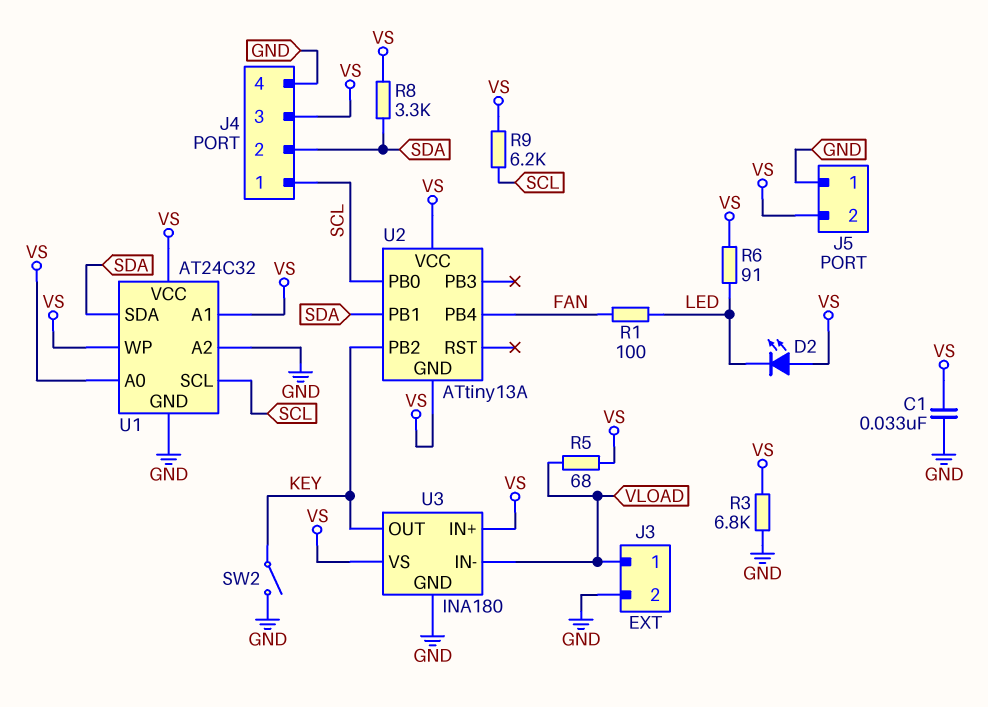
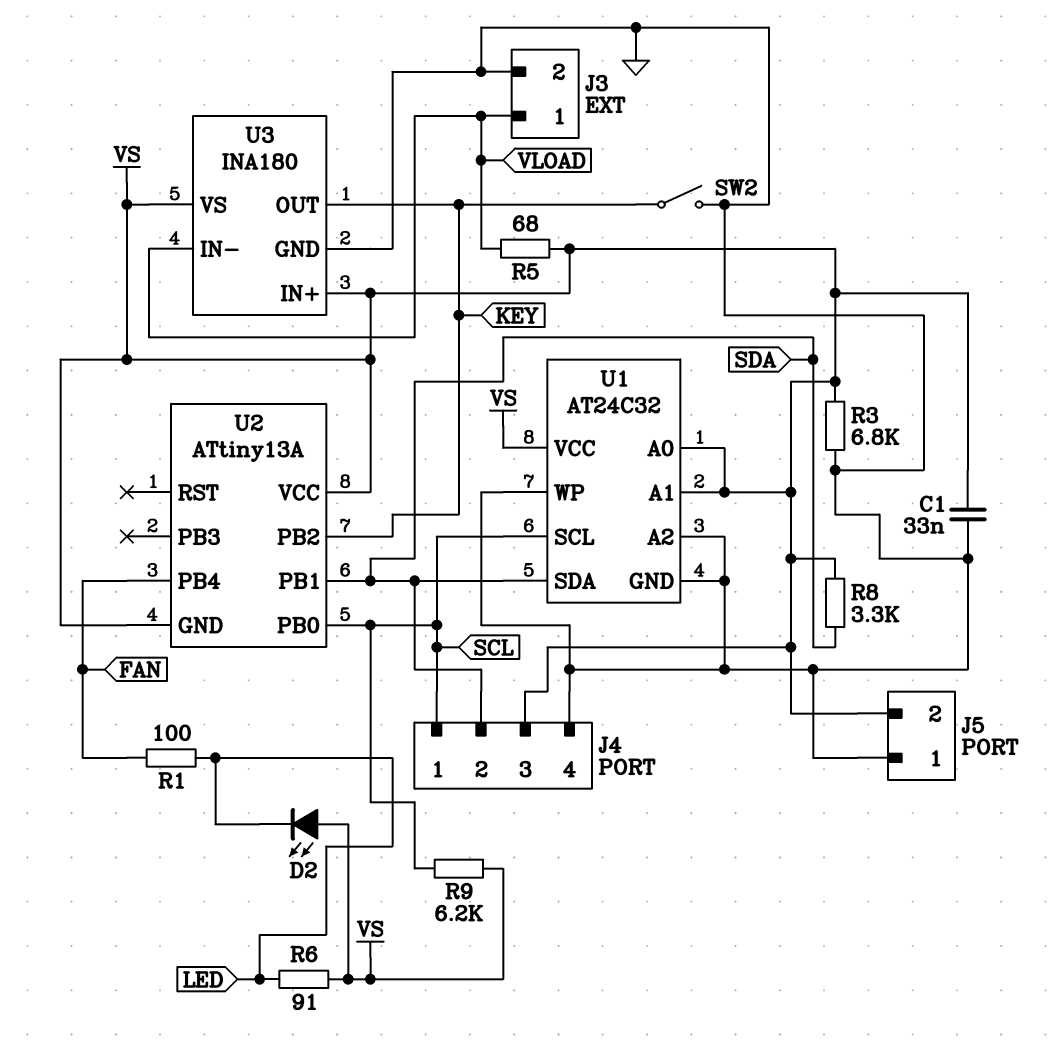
U1 pin WP: VS -> GND

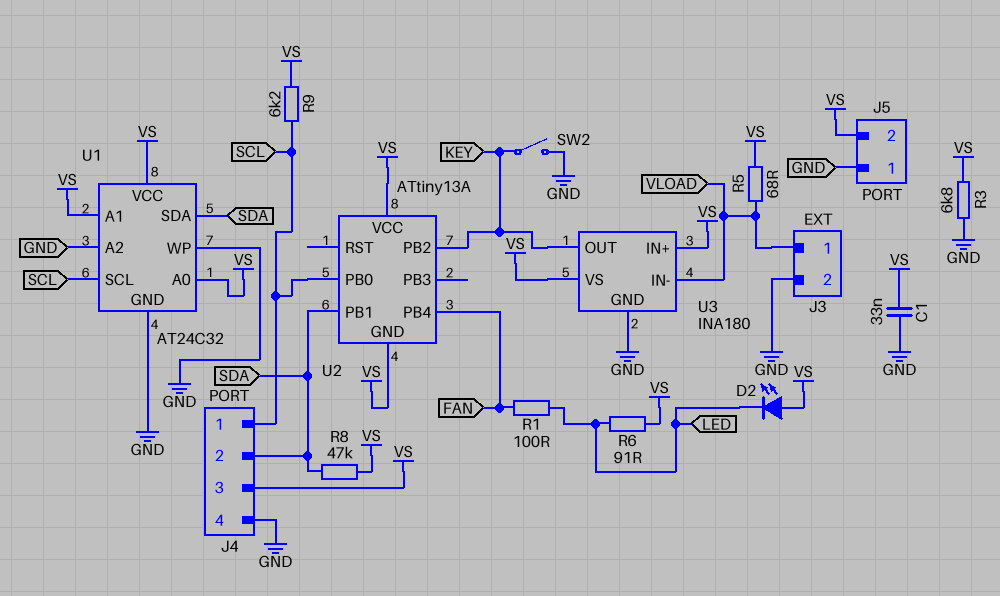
R8: 3.3k (SDA, VS) -> 47k (SDA, VS)

